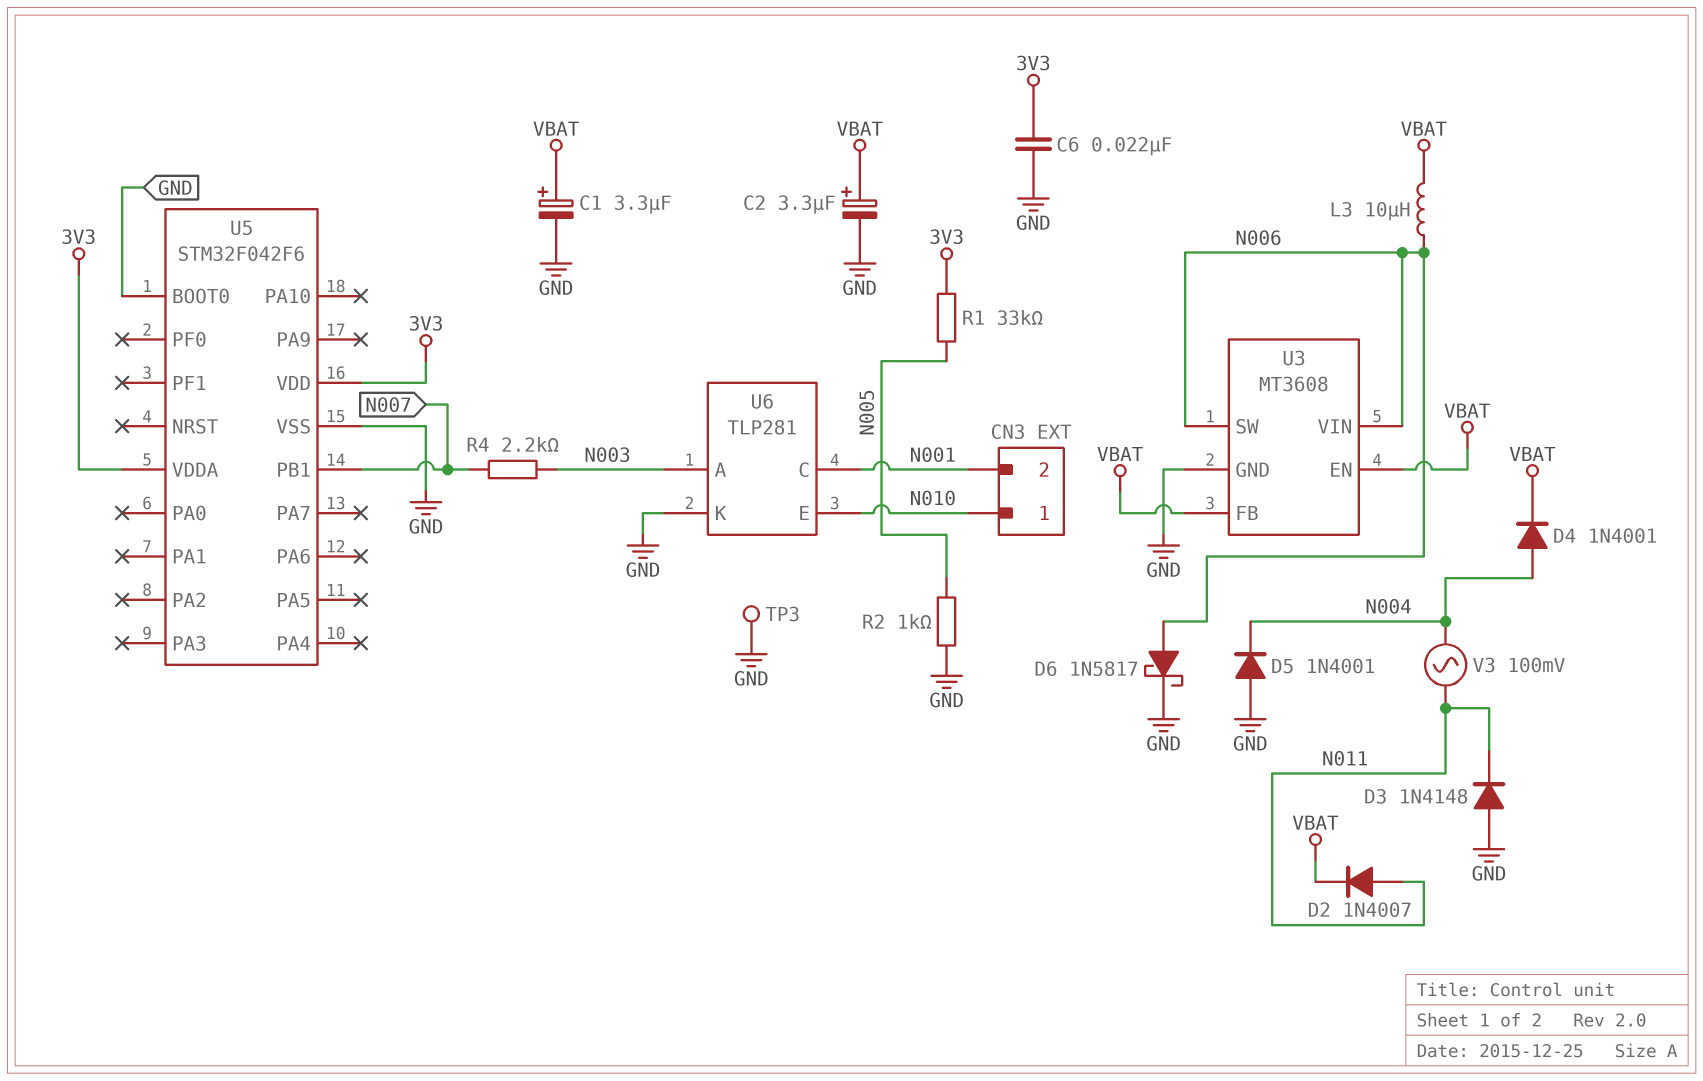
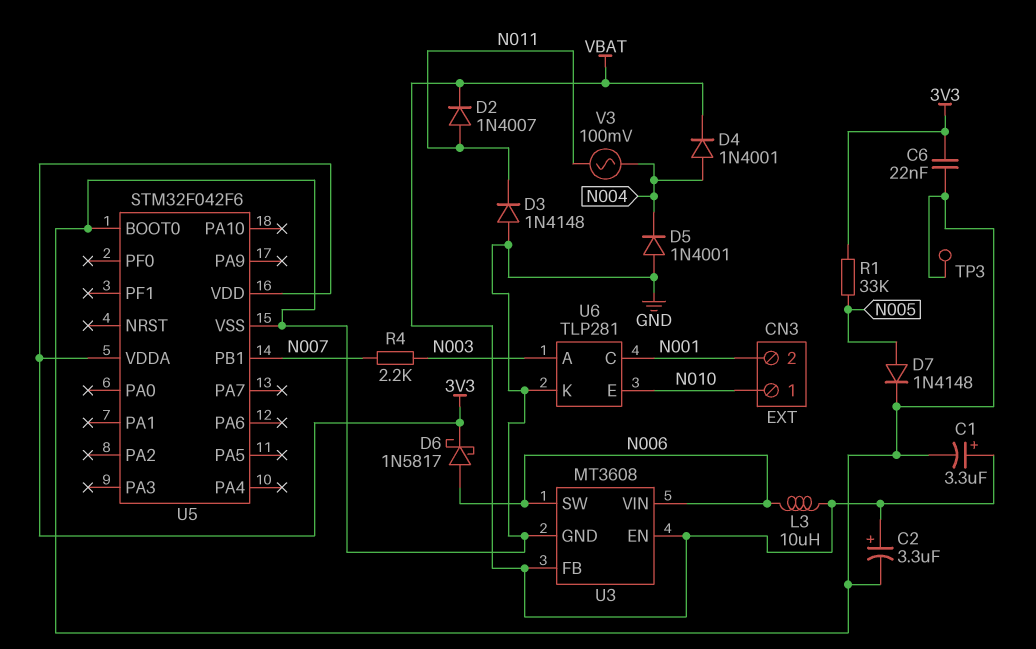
D6: schottky 1N5817 (A N006, K GND) -> schottky 1N5817 (A N006, K 3V3)
D7: none -> diode 1N4148 (A N005, K GND)
R2: 1k (GND, N005) -> none

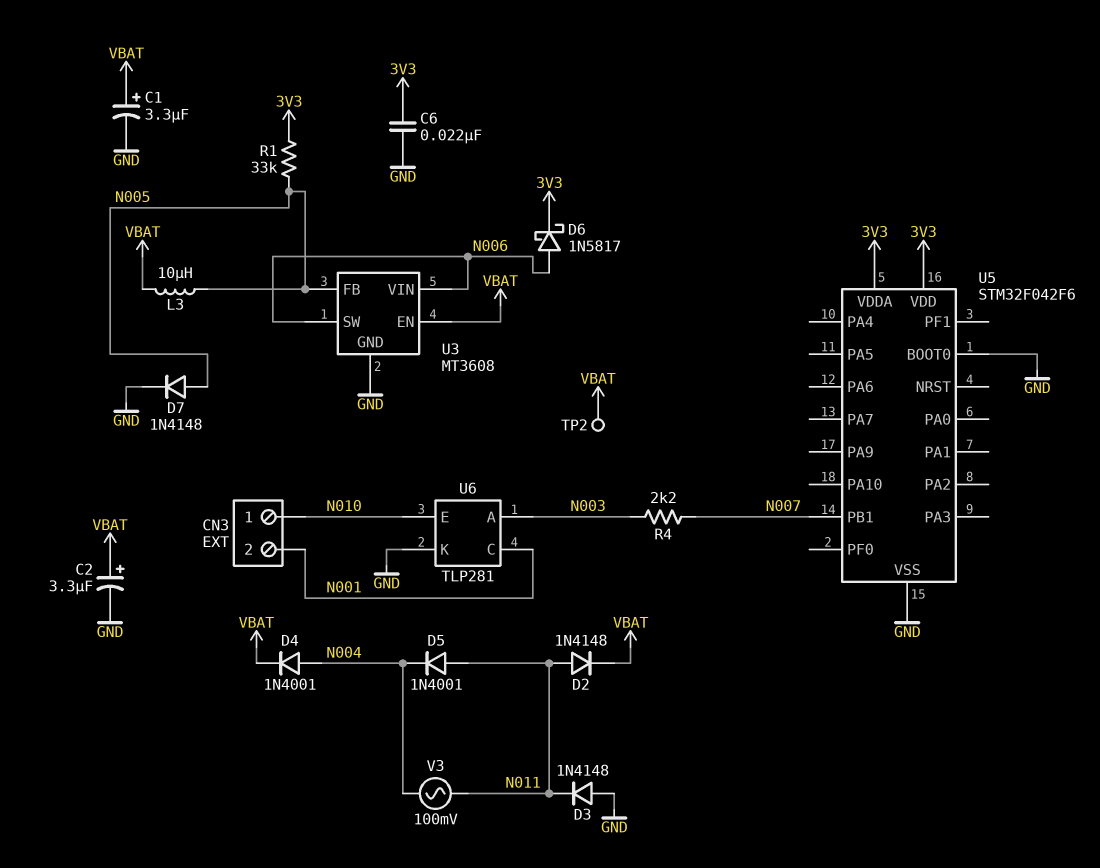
D2: diode 1N4007 (A N011, K VBAT) -> diode 1N4148 (A N011, K VBAT)
D5: diode 1N4001 (A GND, K N004) -> diode 1N4001 (A N011, K N004)
L3: 10uH (N006, VBAT) -> 10uH (N005, VBAT)
TP2: none -> test point (VBAT)
TP3: test point (GND) -> none
U3 pin FB: VBAT -> N005

